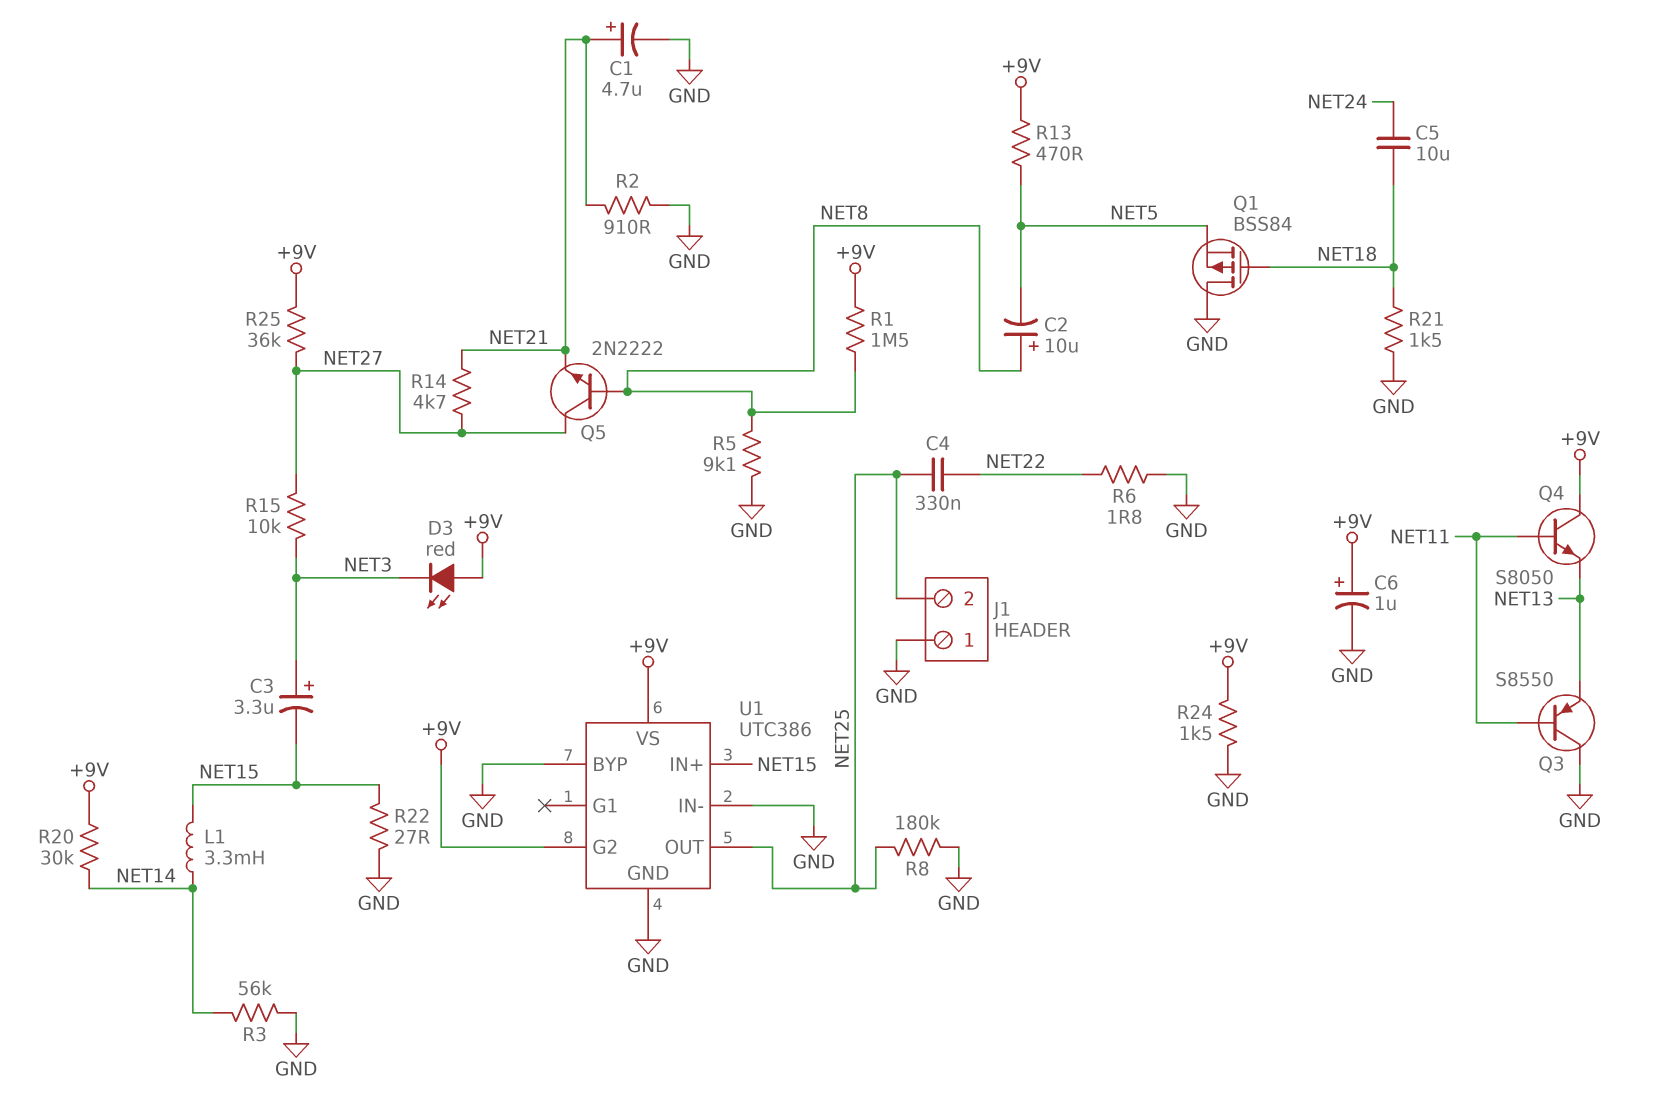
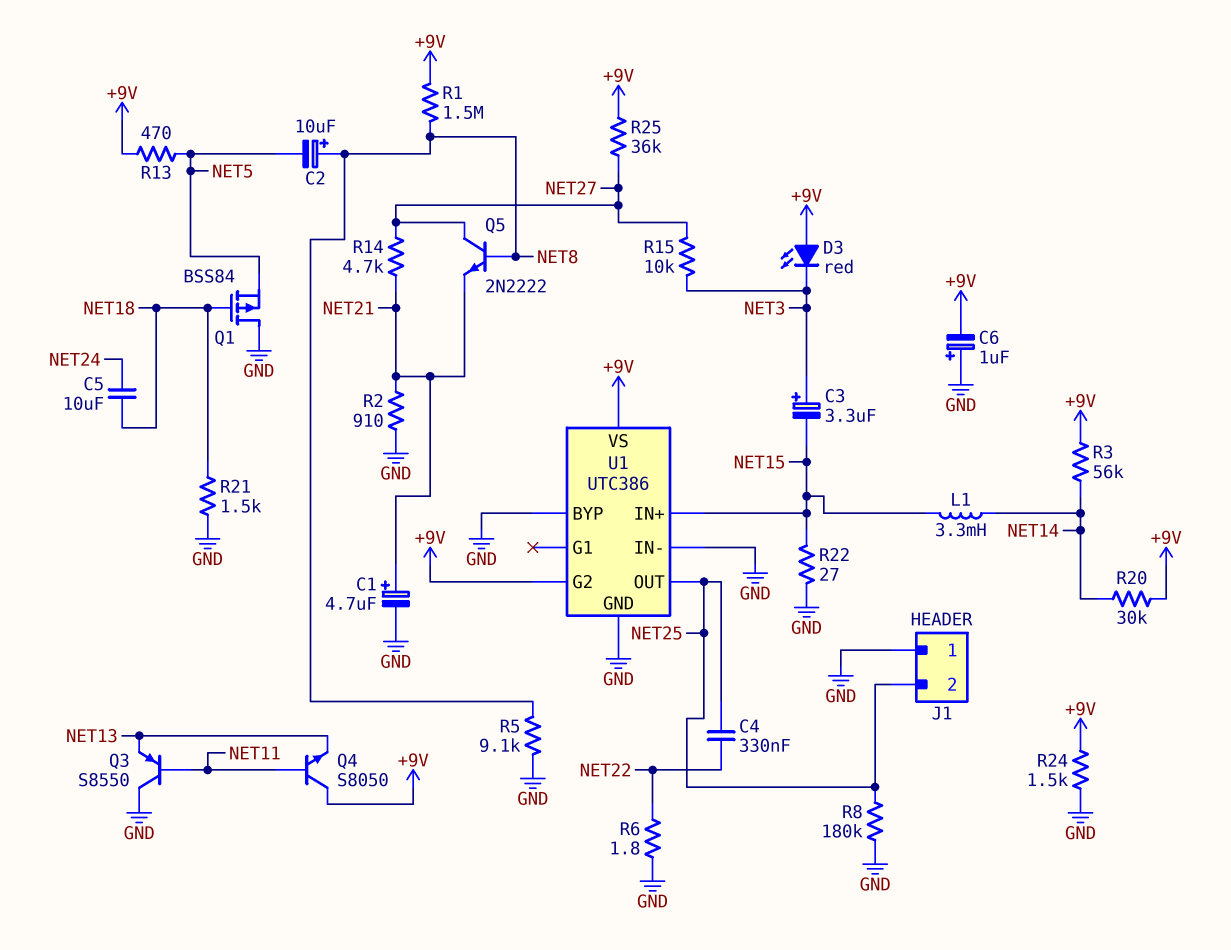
C6: 1uF (plus +9V, minus GND) -> 1uF (plus GND, minus +9V)
R3: 56k (GND, NET14) -> 56k (+9V, NET14)

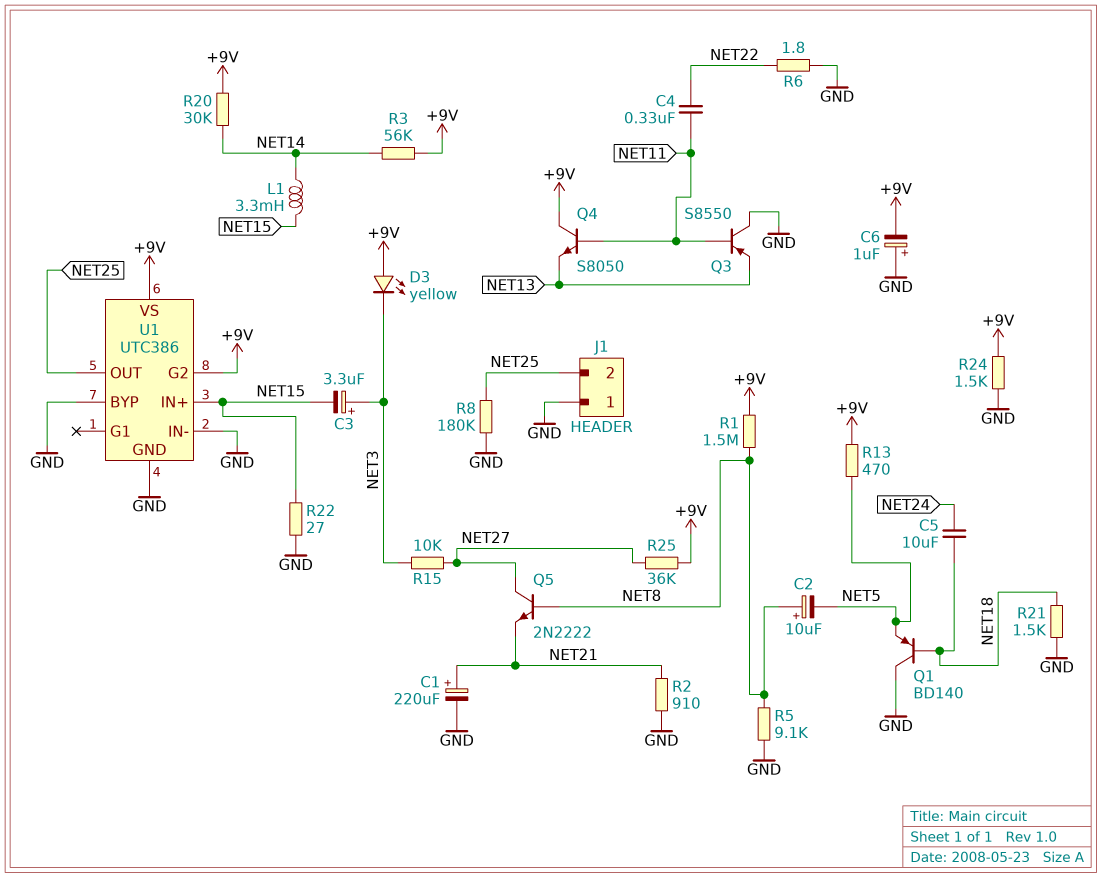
C1: 4.7uF (plus NET21, minus GND) -> 220uF (plus NET21, minus GND)
C4: 330nF (NET22, NET25) -> 330nF (NET11, NET22)
D3: LED red (A +9V, K NET3) -> LED yellow (A +9V, K NET3)
Q1: PMOS BSS84 (G NET18, D GND, S NET5) -> PNP BD140 (B NET18, C GND, E NET5)
R14: 4.7k (NET21, NET27) -> none

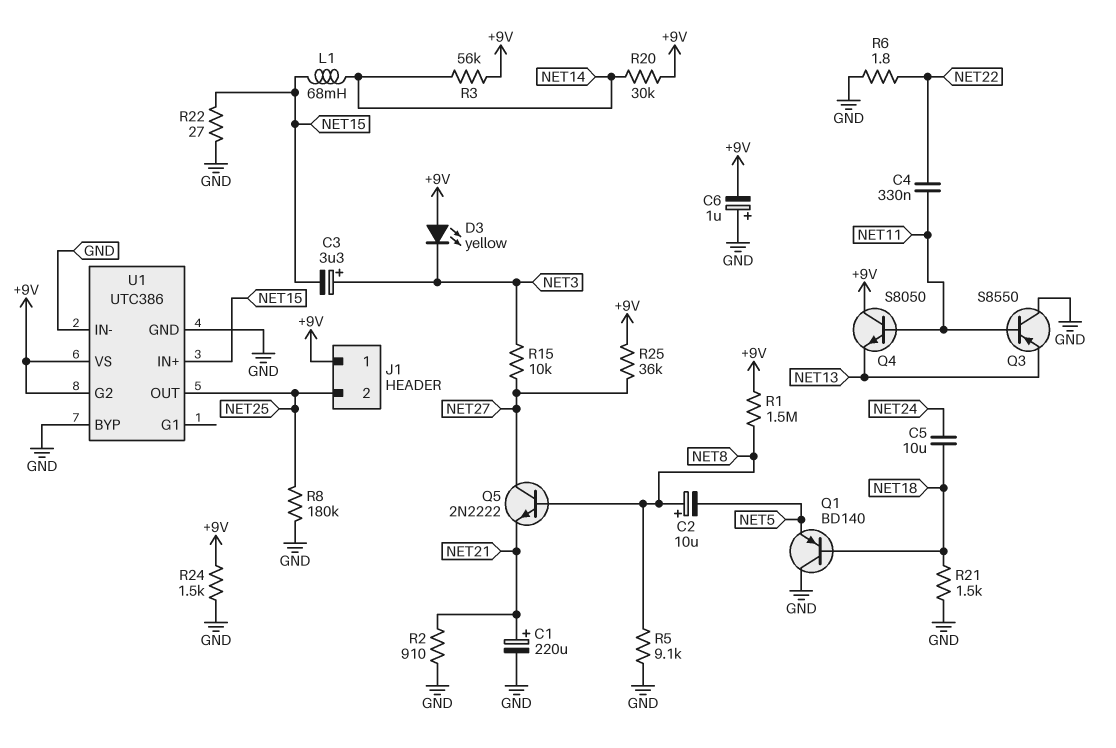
J1 pin 1: GND -> +9V
L1: 3.3mH (NET14, NET15) -> 68mH (NET14, NET15)
R13: 470 (+9V, NET5) -> none

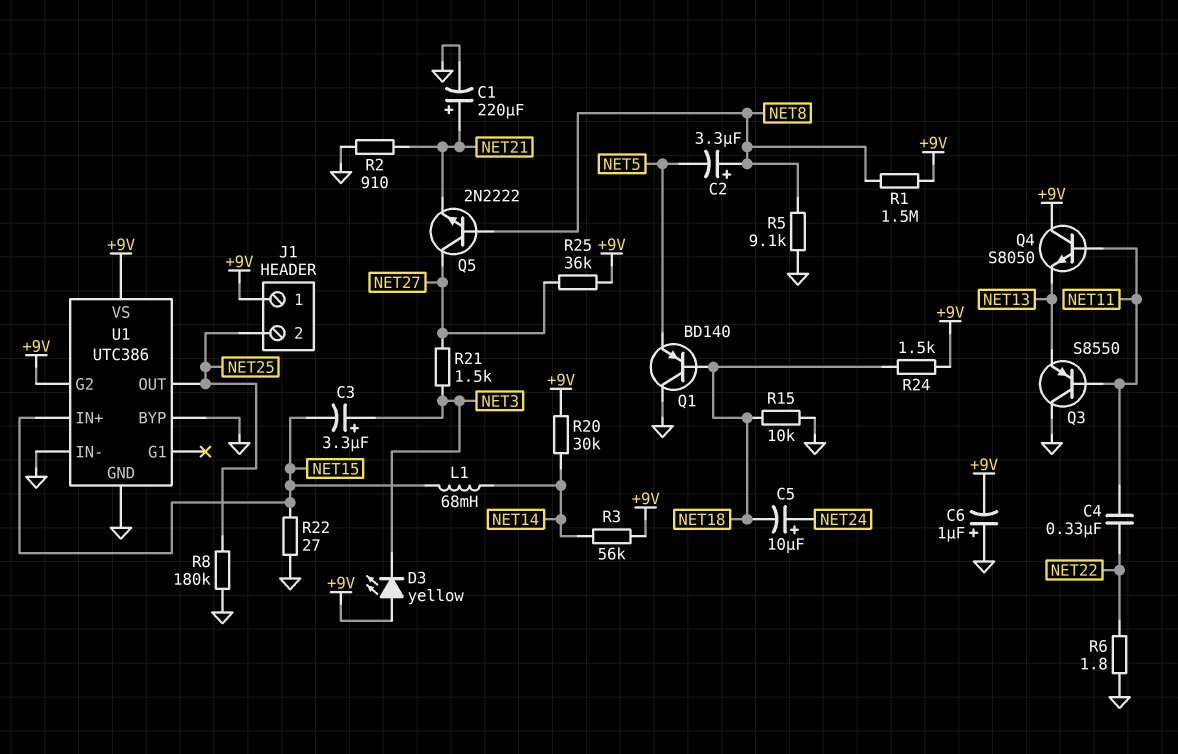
C2: 10uF (plus NET8, minus NET5) -> 3.3uF (plus NET8, minus NET5)
C5: 10uF (NET18, NET24) -> 10uF (plus NET24, minus NET18)
R15: 10k (NET3, NET27) -> 10k (GND, NET18)
R21: 1.5k (GND, NET18) -> 1.5k (NET3, NET27)
R24: 1.5k (+9V, GND) -> 1.5k (+9V, NET18)

